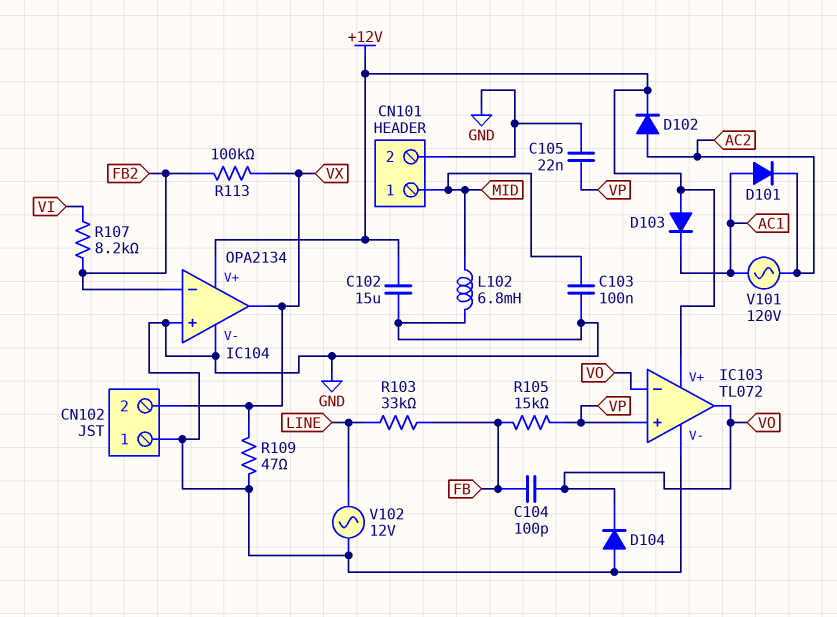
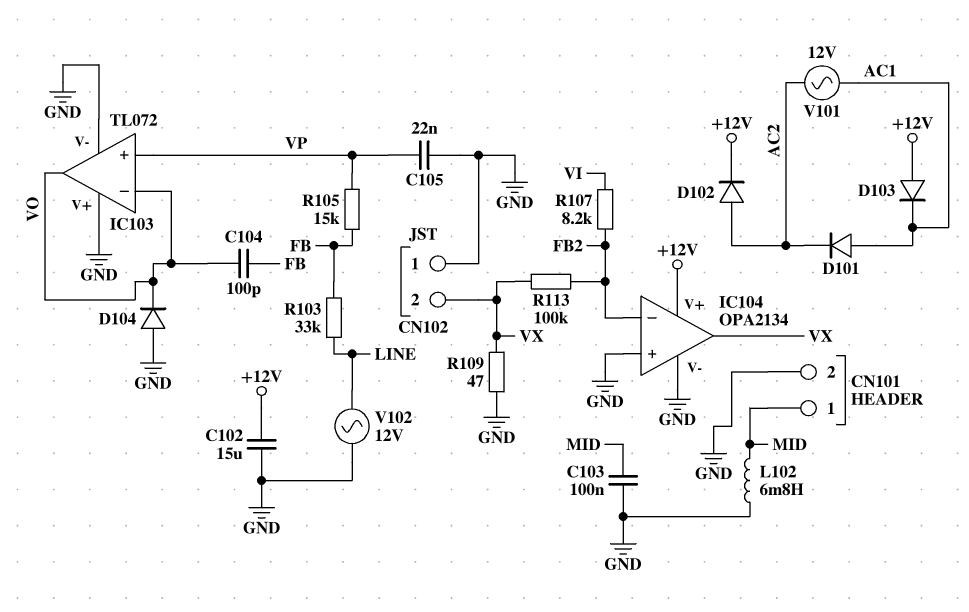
IC103 pin V+: +12V -> GND
V101: AC 120V (AC1, AC2) -> AC 12V (AC1, AC2)

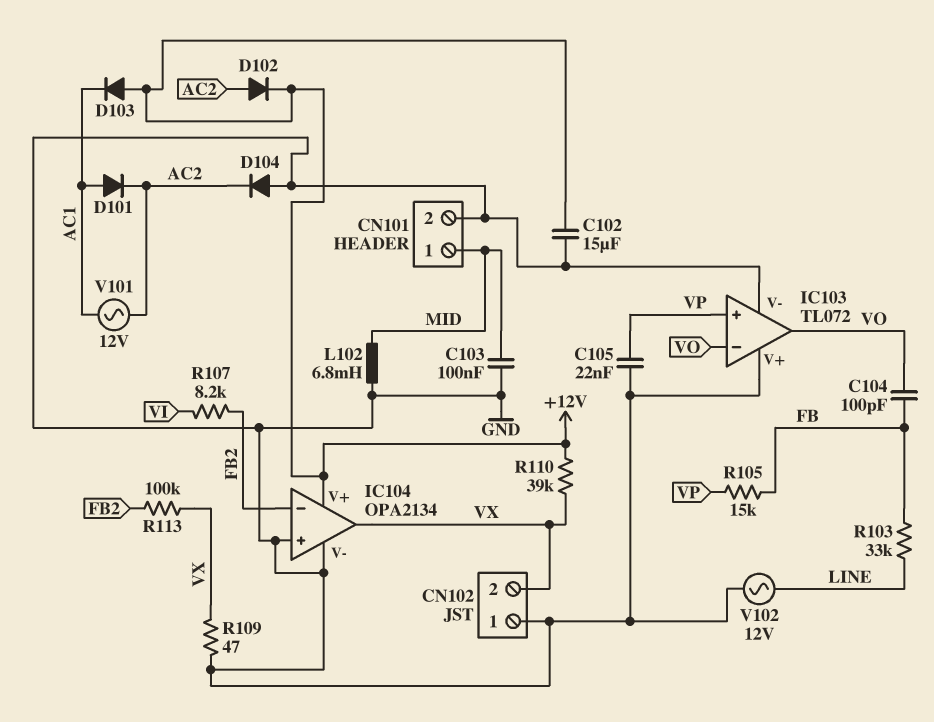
D104: diode (A GND, K VO) -> diode (A GND, K AC2)
R110: none -> 39k (+12V, VX)

